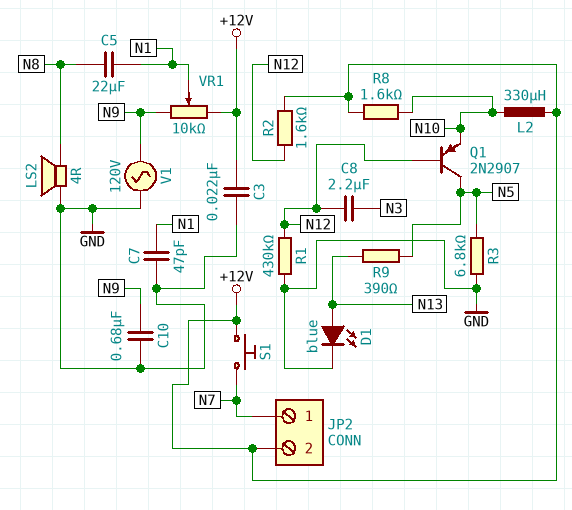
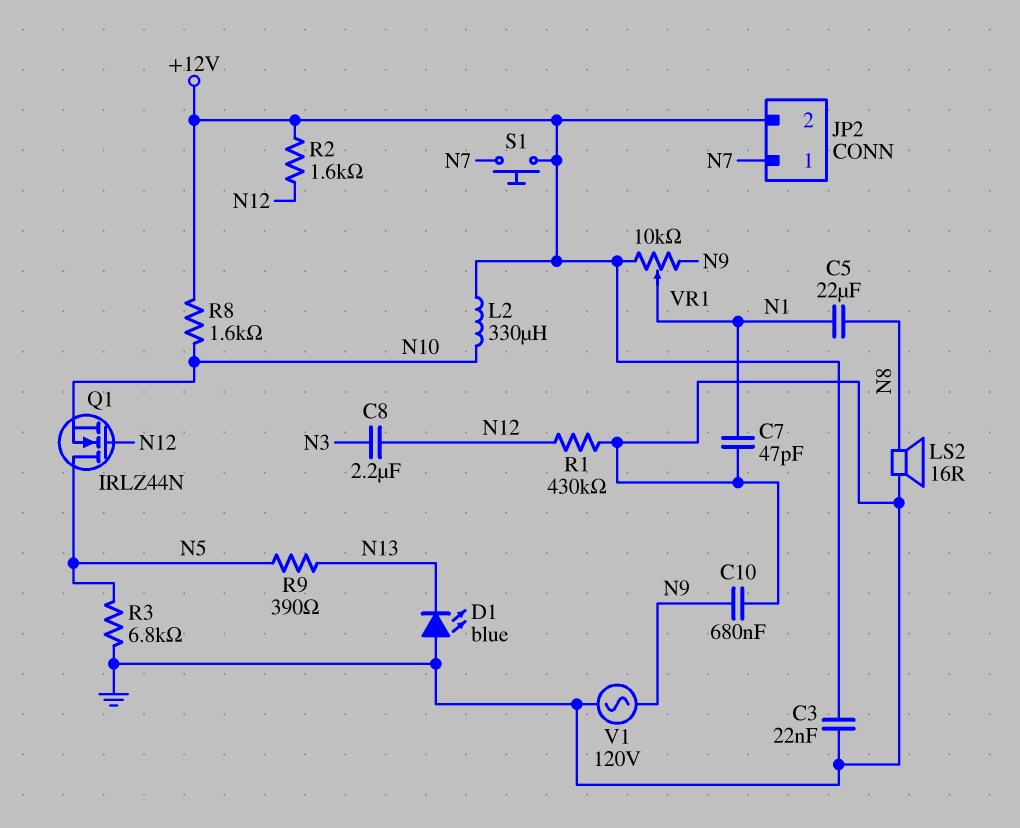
D1: LED blue (A N13, K GND) -> LED blue (A GND, K N13)
LS2: speaker 4R (GND, N8) -> speaker 16R (GND, N8)
Q1: PNP 2N2907 (B N12, C N5, E N10) -> NMOS IRLZ44N (G N12, D N5, S N10)

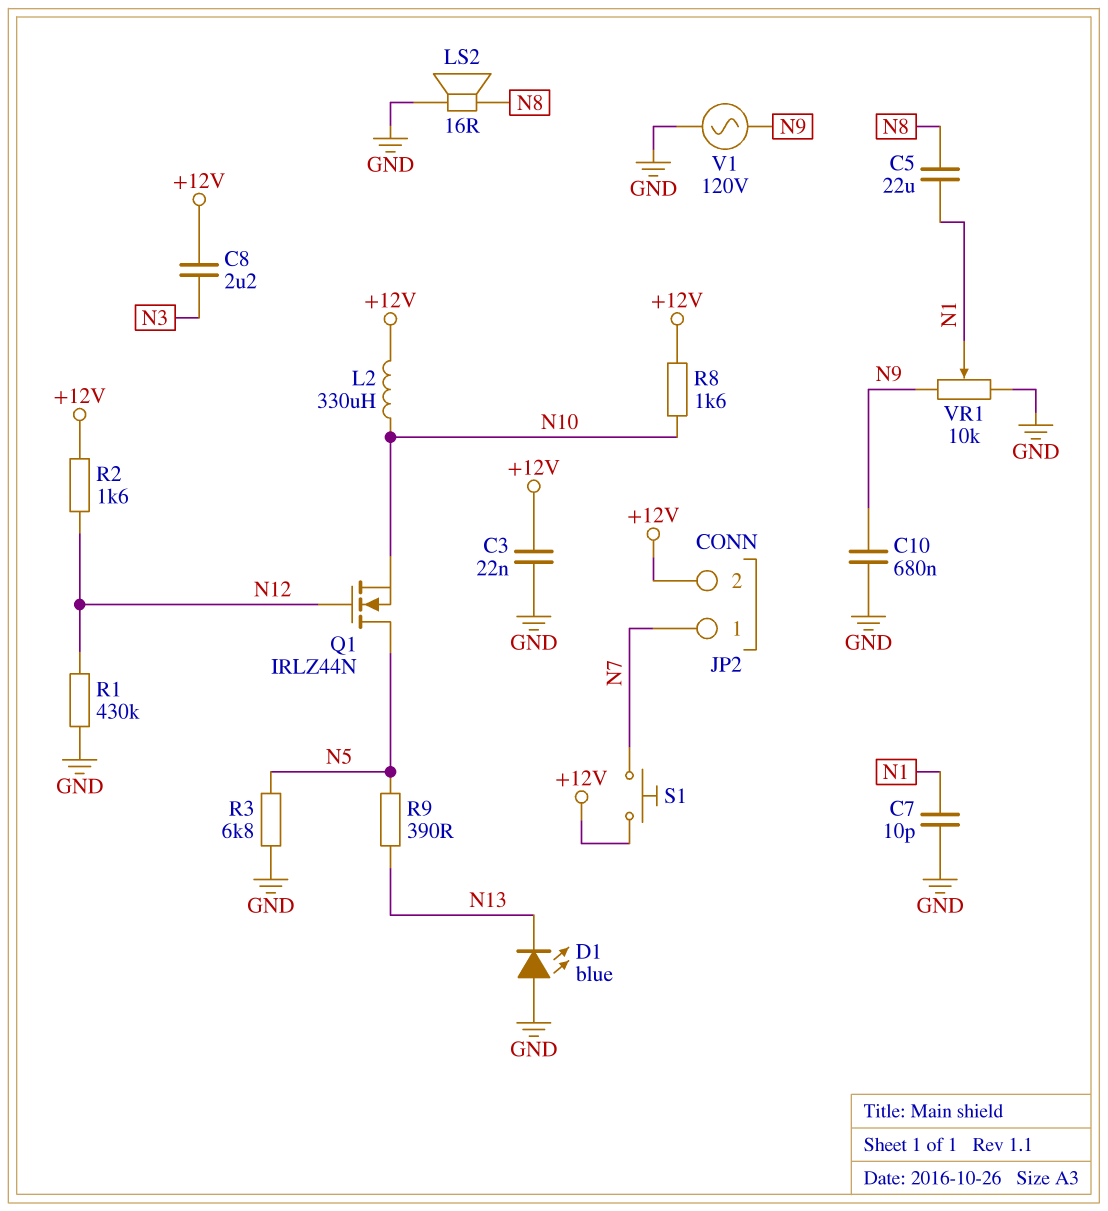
C7: 47pF (GND, N1) -> 10pF (GND, N1)
C8: 2.2uF (N3, N12) -> 2.2uF (+12V, N3)
VR1: 10k (+12V, N9, wiper N1) -> 10k (GND, N9, wiper N1)

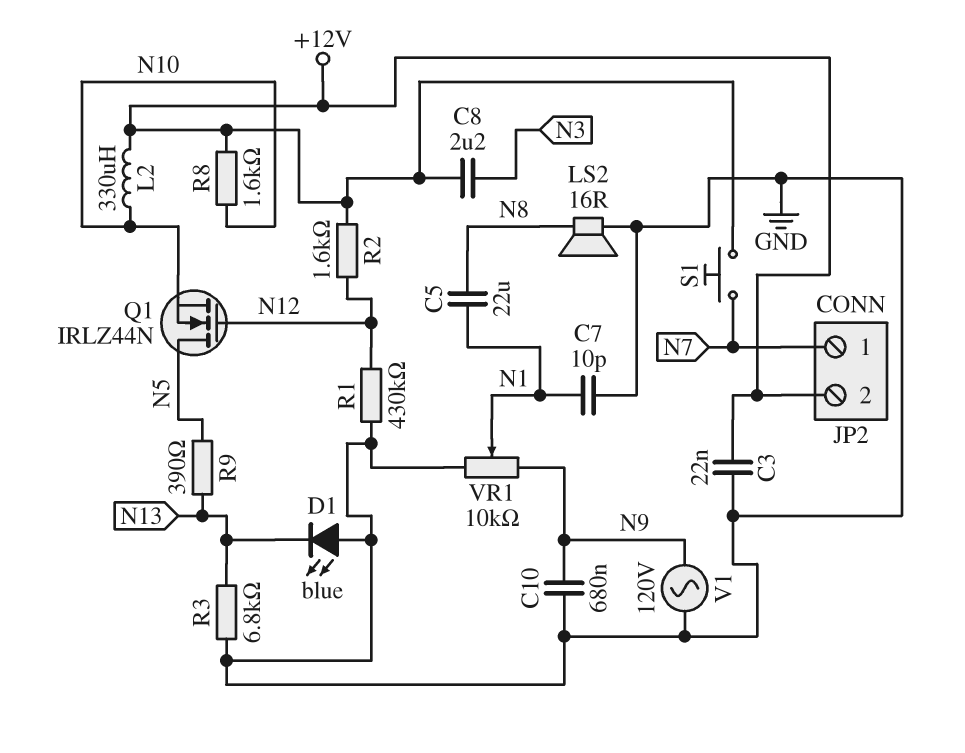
R3: 6.8k (GND, N5) -> 6.8k (GND, N13)

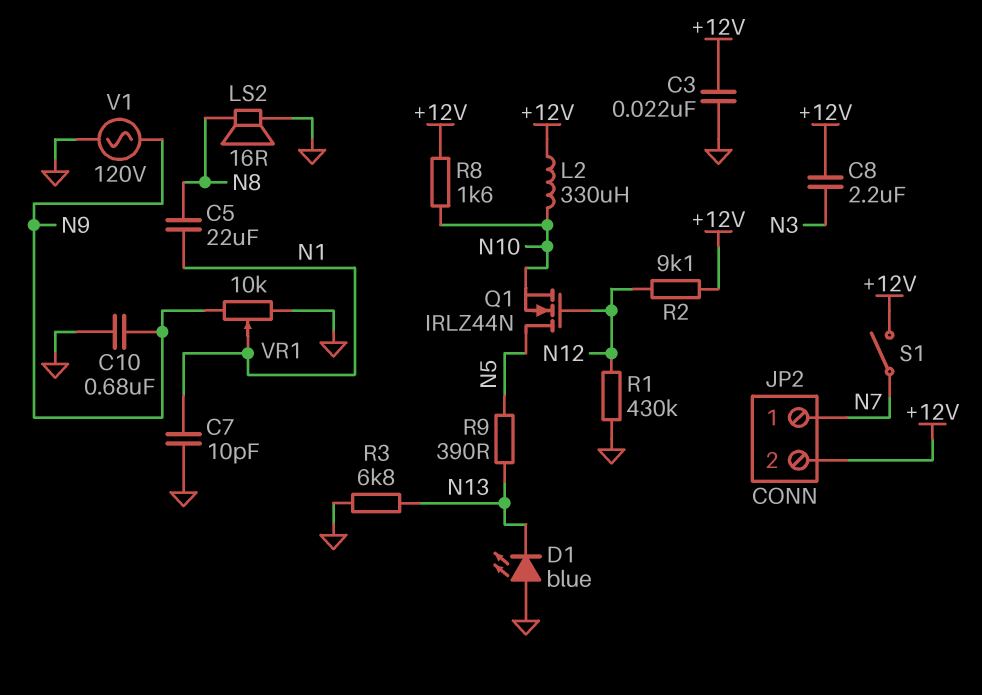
R2: 1.6k (+12V, N12) -> 9.1k (+12V, N12)
S1: button (+12V, N7) -> switch (+12V, N7)

